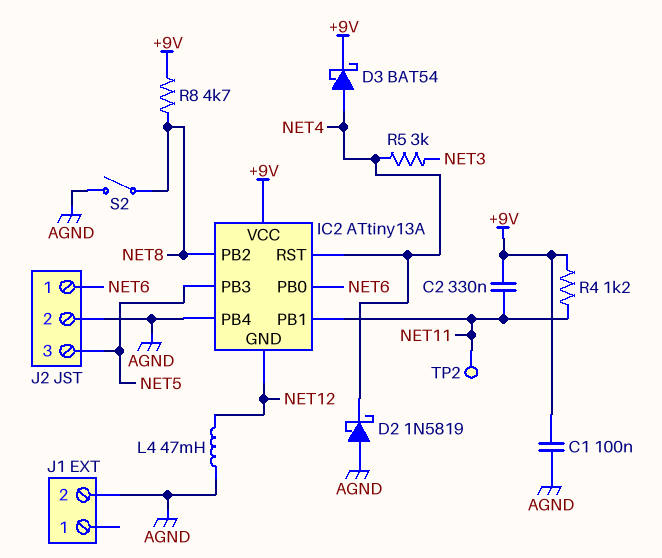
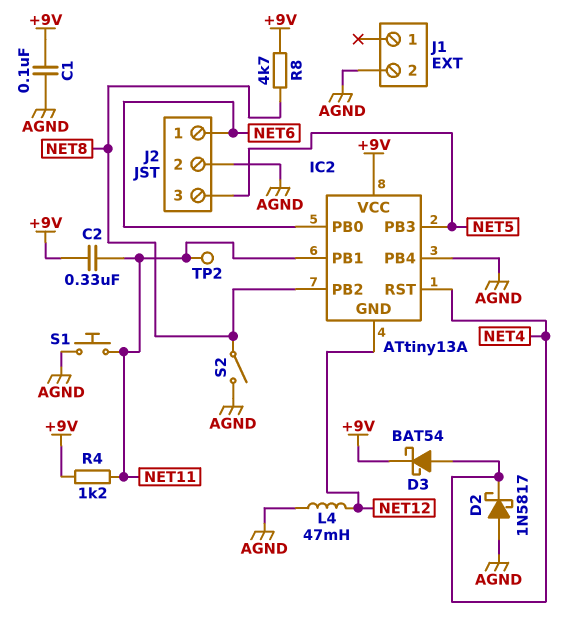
D2: schottky 1N5819 (A AGND, K NET4) -> schottky 1N5817 (A AGND, K NET4)
R5: 3k (NET3, NET4) -> none
S1: none -> button (AGND, NET11)

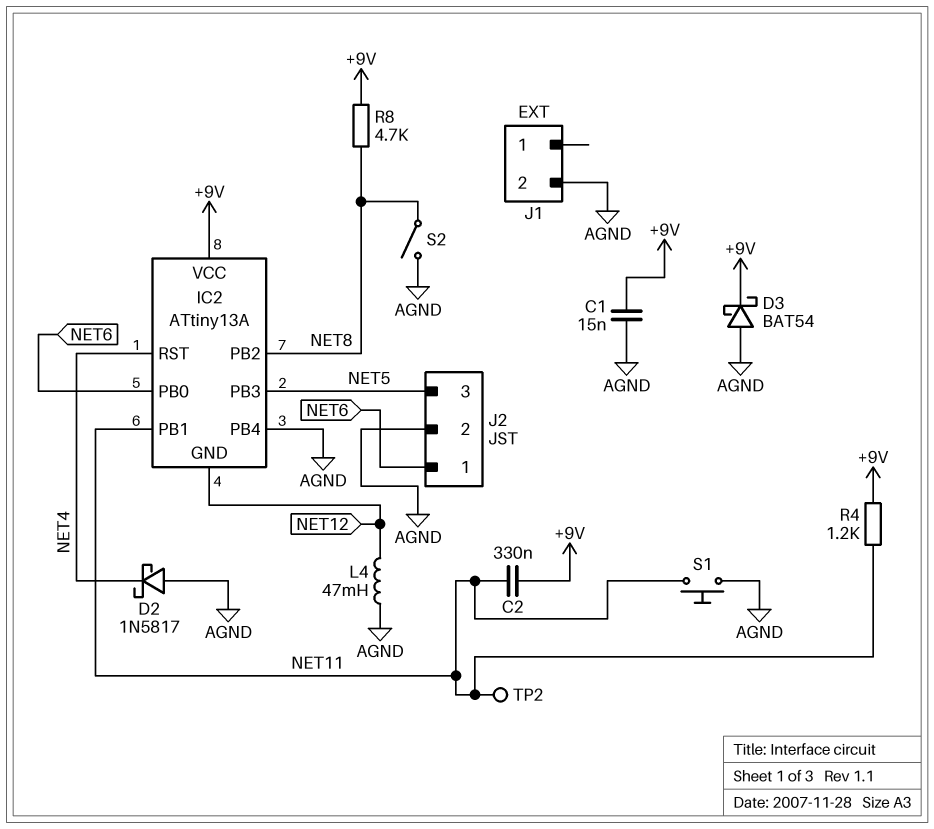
C1: 100nF (+9V, AGND) -> 15nF (+9V, AGND)
D3: schottky BAT54 (A NET4, K +9V) -> schottky BAT54 (A AGND, K +9V)

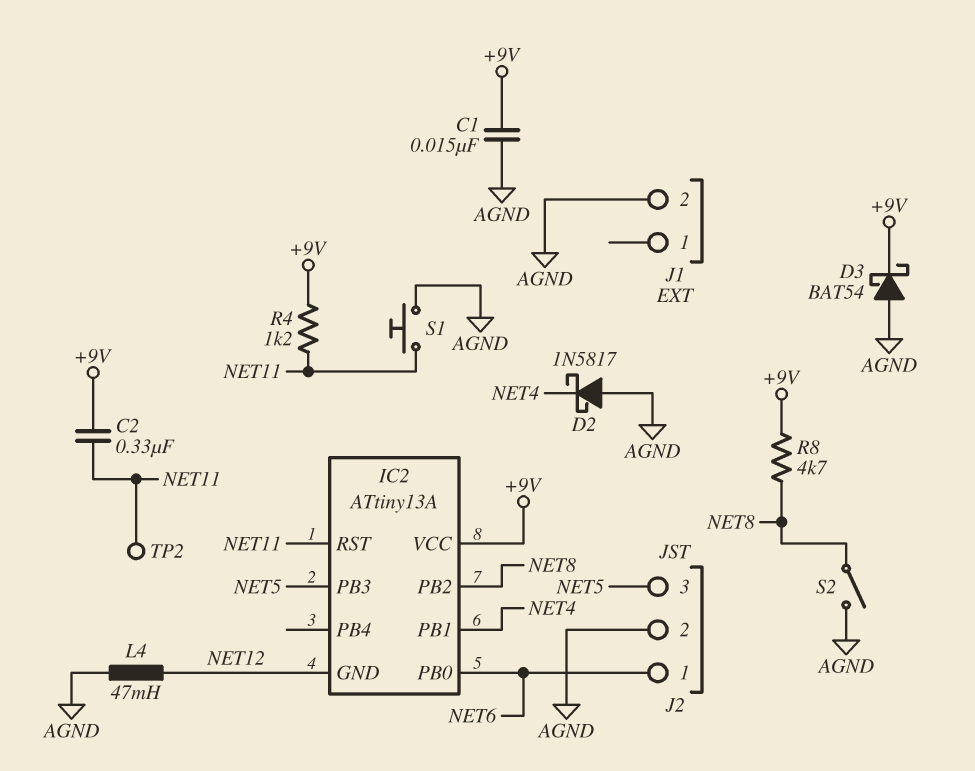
IC2 pin PB1: NET11 -> NET4
IC2 pin PB4: AGND -> none
IC2 pin RST: NET4 -> NET11

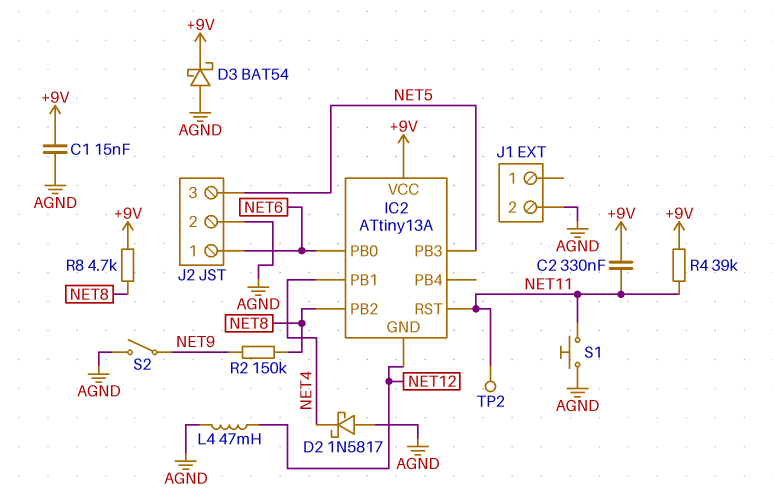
R2: none -> 150k (NET8, NET9)
R4: 1.2k (+9V, NET11) -> 39k (+9V, NET11)
S2: switch (AGND, NET8) -> switch (AGND, NET9)

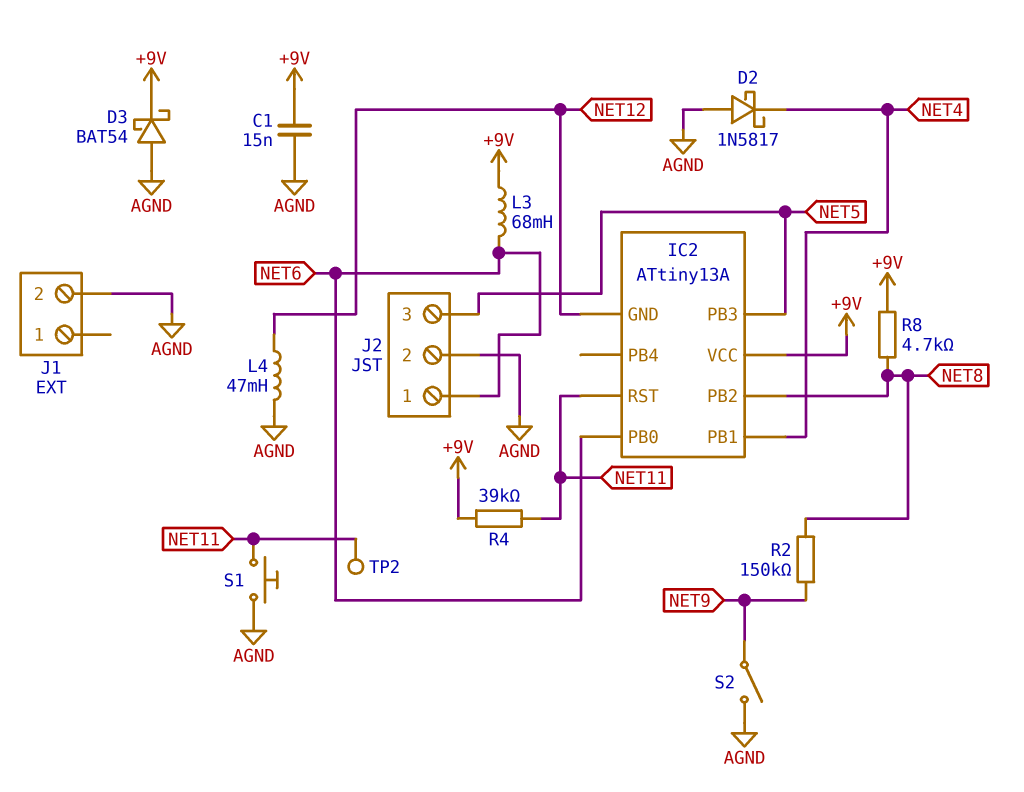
C2: 330nF (+9V, NET11) -> none
L3: none -> 68mH (+9V, NET6)

